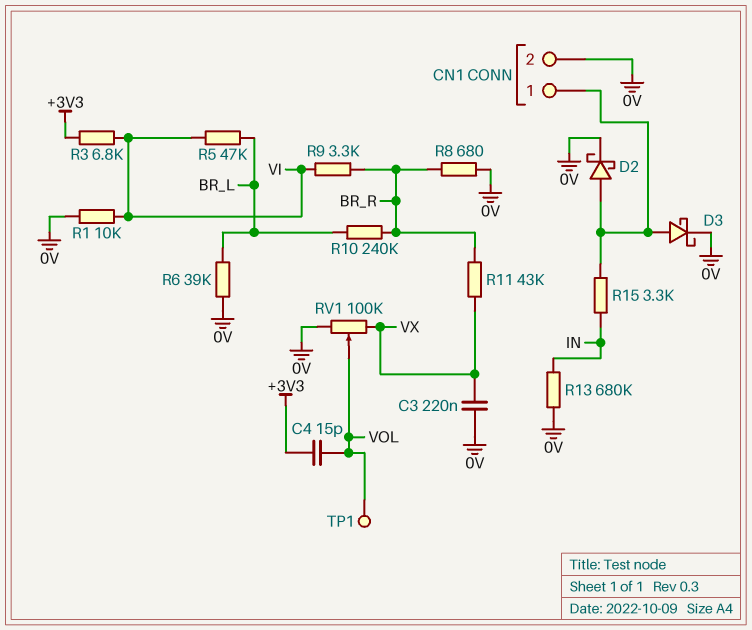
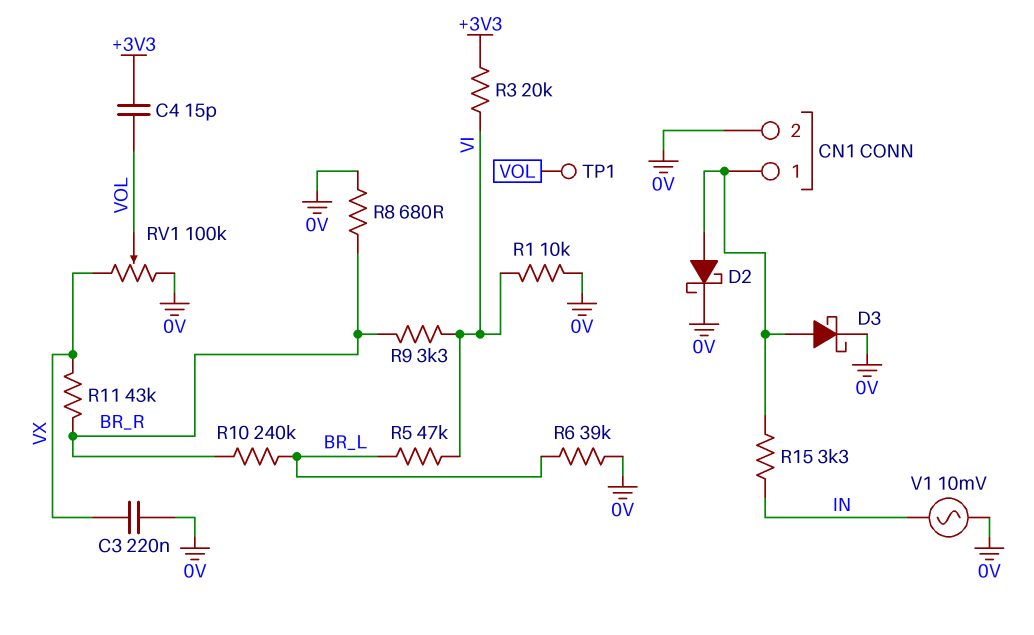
R3: 6.8k (+3V3, VI) -> 20k (+3V3, VI)
R13: 680k (0V, IN) -> none
V1: none -> AC 10mV (0V, IN)

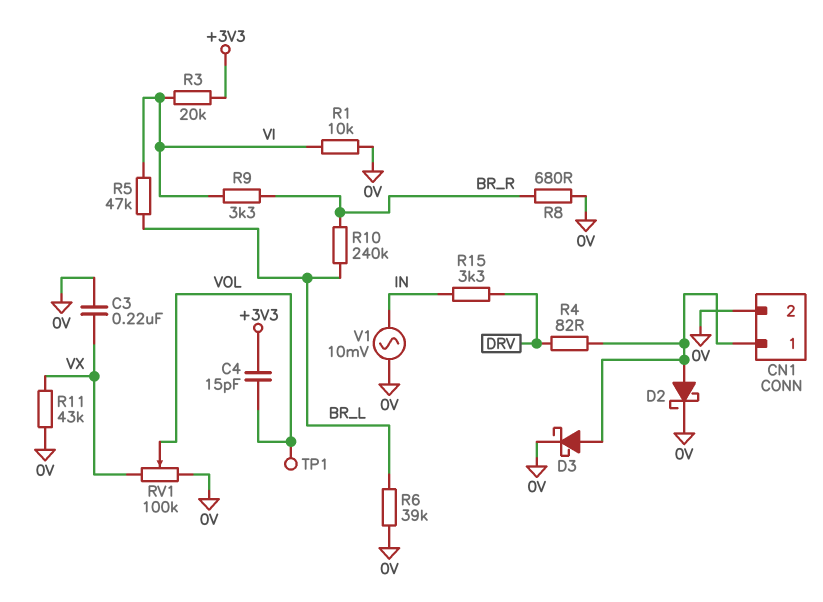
R4: none -> 82 (CN1/1, DRV)
R11: 43k (BR_R, VX) -> 43k (0V, VX)
R15: 3.3k (CN1/1, IN) -> 3.3k (DRV, IN)

